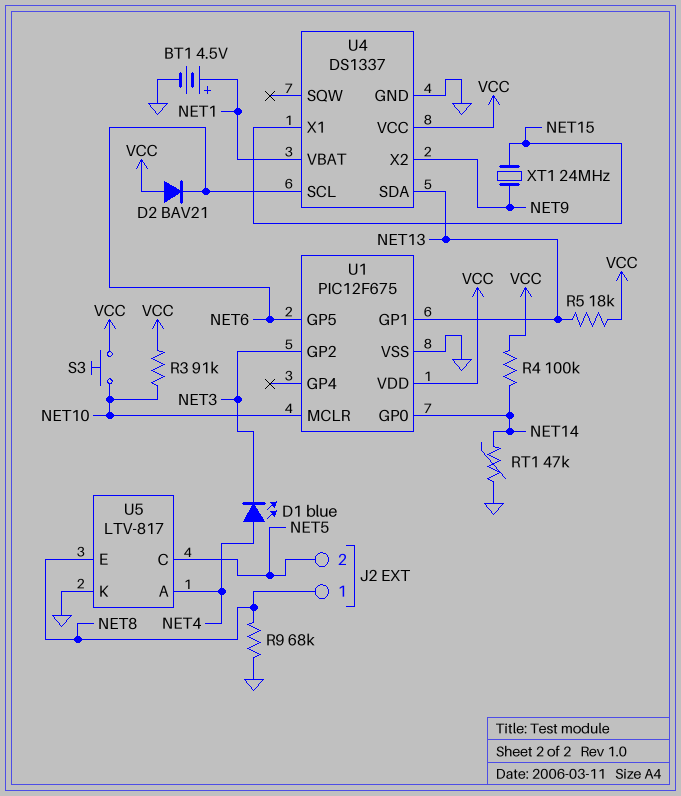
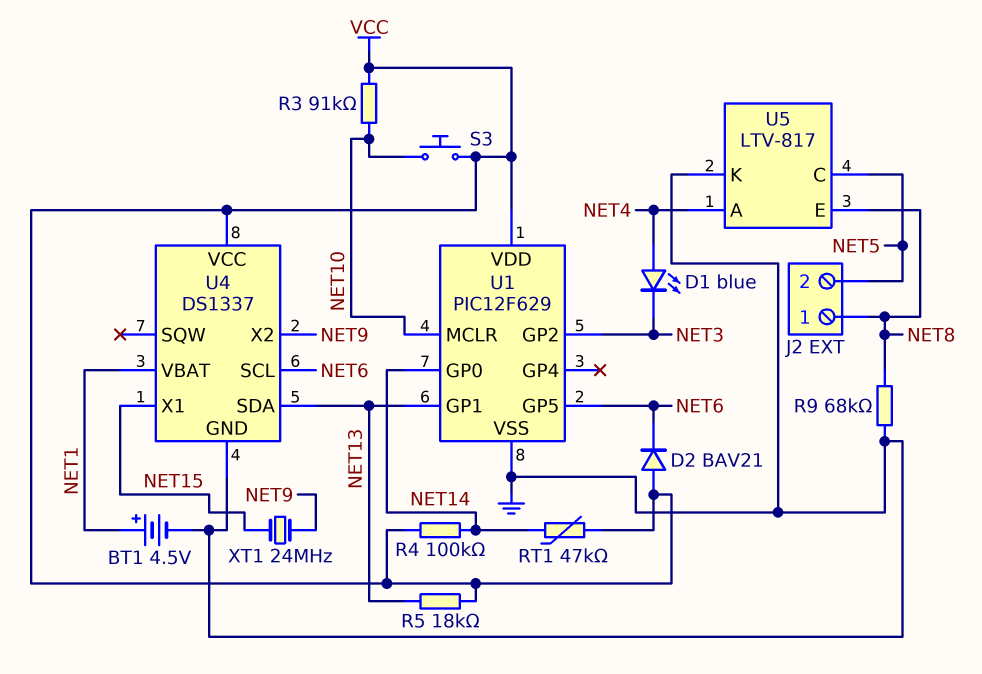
RT1: 47k (GND, NET14) -> 47k (NET14, VCC)
U1: PIC12F675 -> PIC12F629

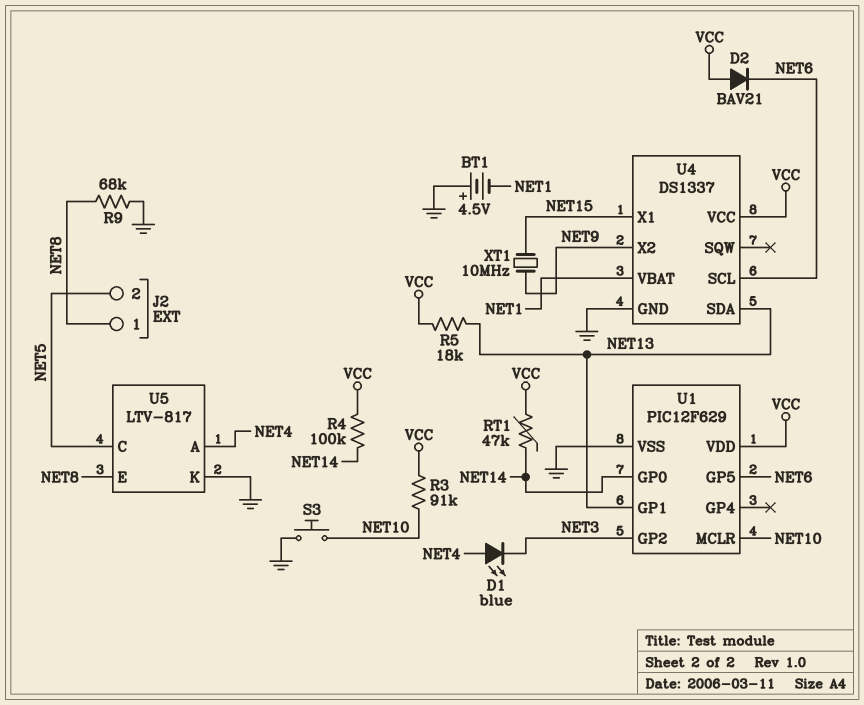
BT1: 4.5V (plus NET1, minus GND) -> 4.5V (plus GND, minus NET1)
S3: button (NET10, VCC) -> button (GND, NET10)
XT1: 24MHz (NET9, NET15) -> 10MHz (NET9, NET15)

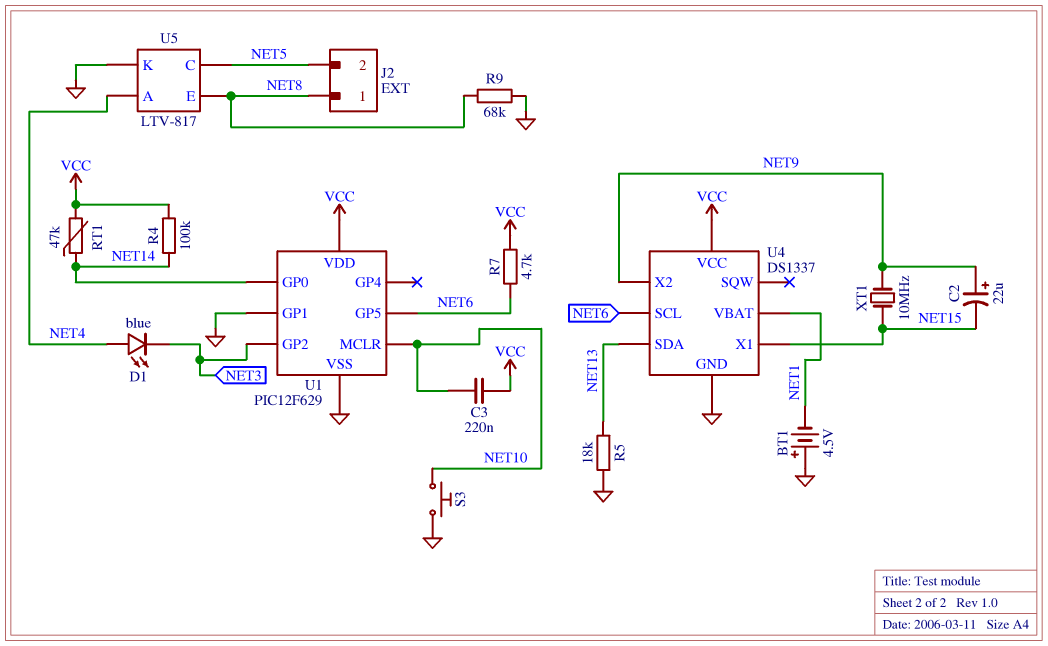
C2: none -> 22uF (plus NET9, minus NET15)
C3: none -> 220nF (NET10, VCC)
D2: diode BAV21 (A VCC, K NET6) -> none
R3: 91k (NET10, VCC) -> none
R5: 18k (NET13, VCC) -> 18k (GND, NET13)
R7: none -> 4.7k (NET6, VCC)
U1 pin GP1: NET13 -> GND

